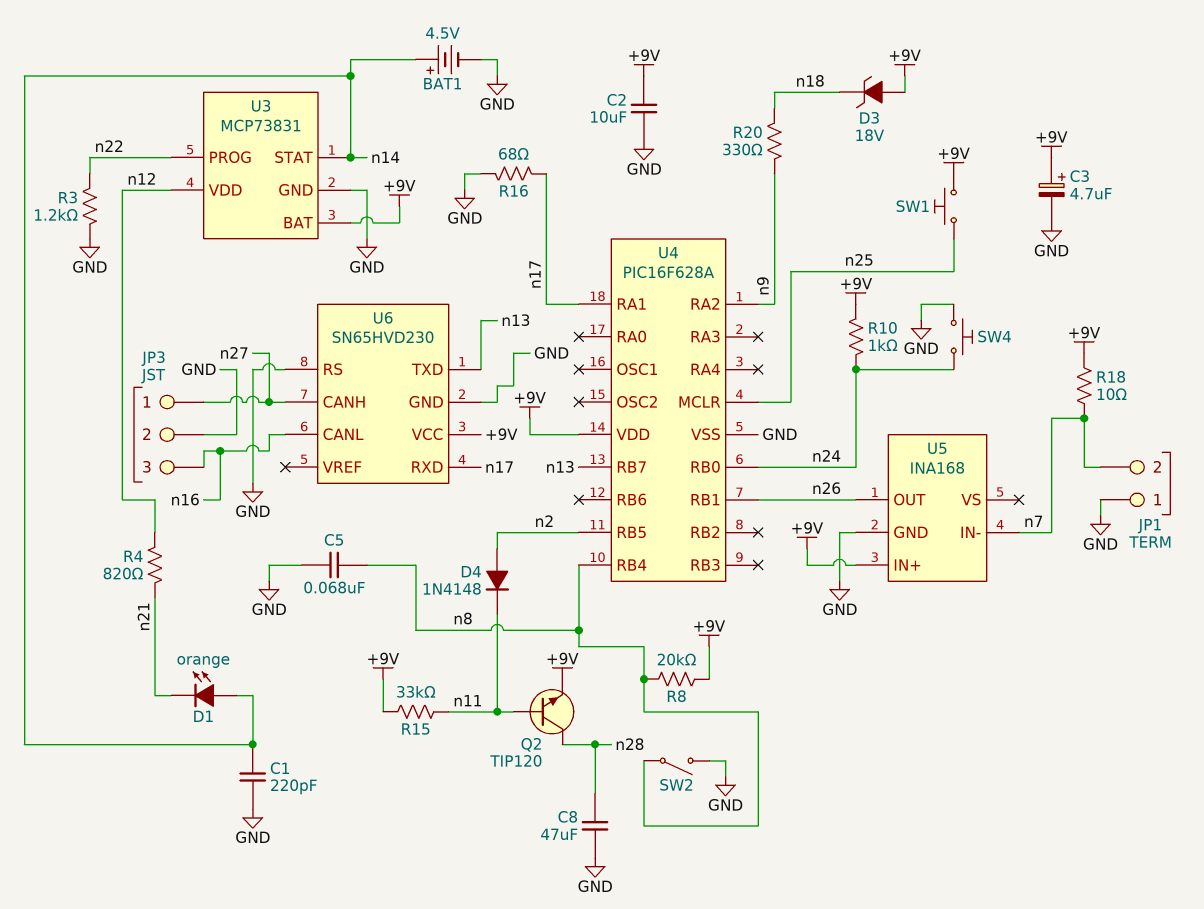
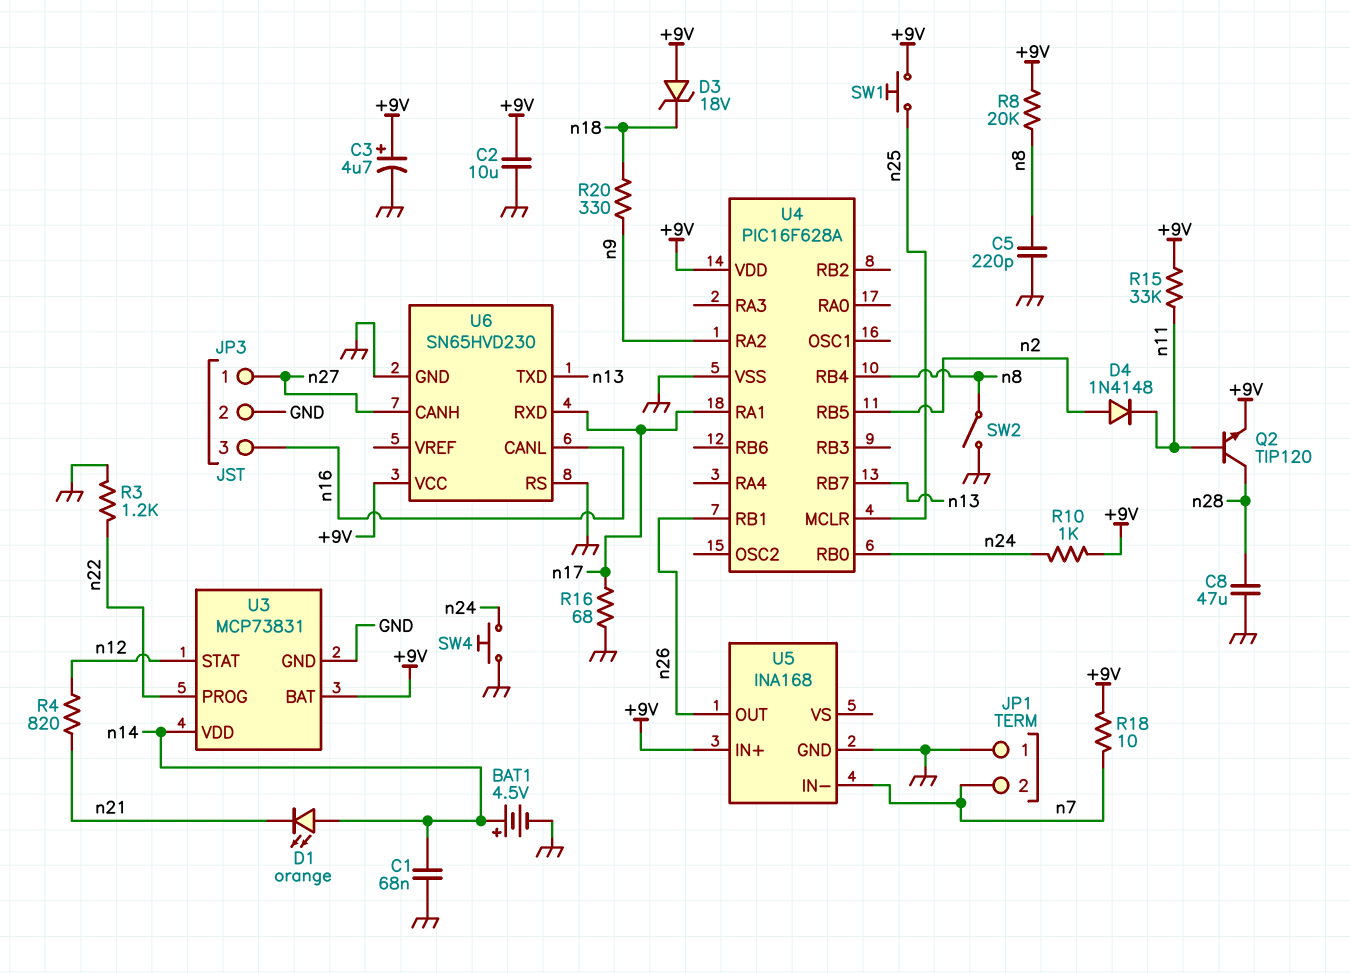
C1: 220pF (GND, n14) -> 68nF (GND, n14)
C5: 68nF (GND, n8) -> 220pF (GND, n8)
U3 pin STAT: n14 -> n12
U3 pin VDD: n12 -> n14

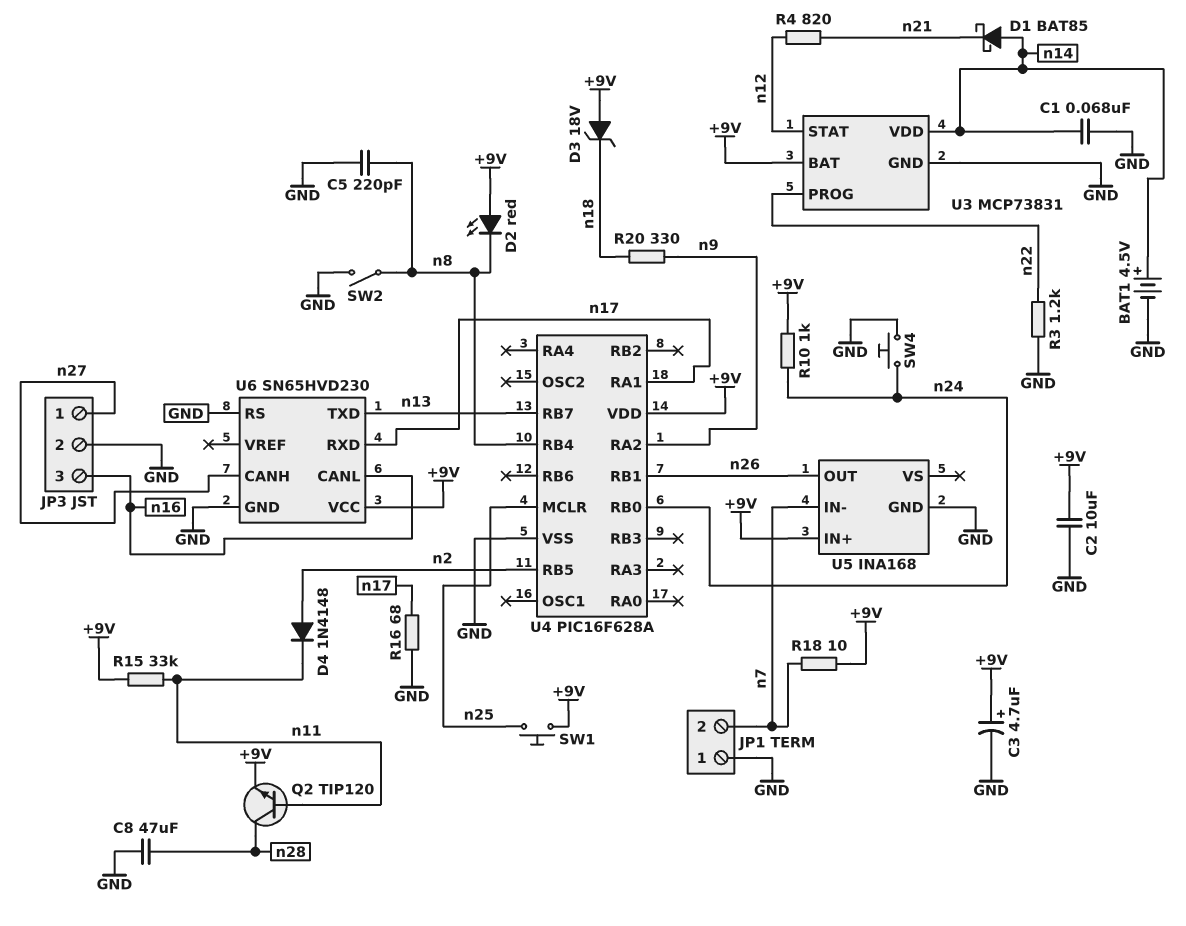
D1: LED orange (A n14, K n21) -> schottky BAT85 (A n14, K n21)
D2: none -> LED red (A +9V, K n8)
R8: 20k (+9V, n8) -> none

